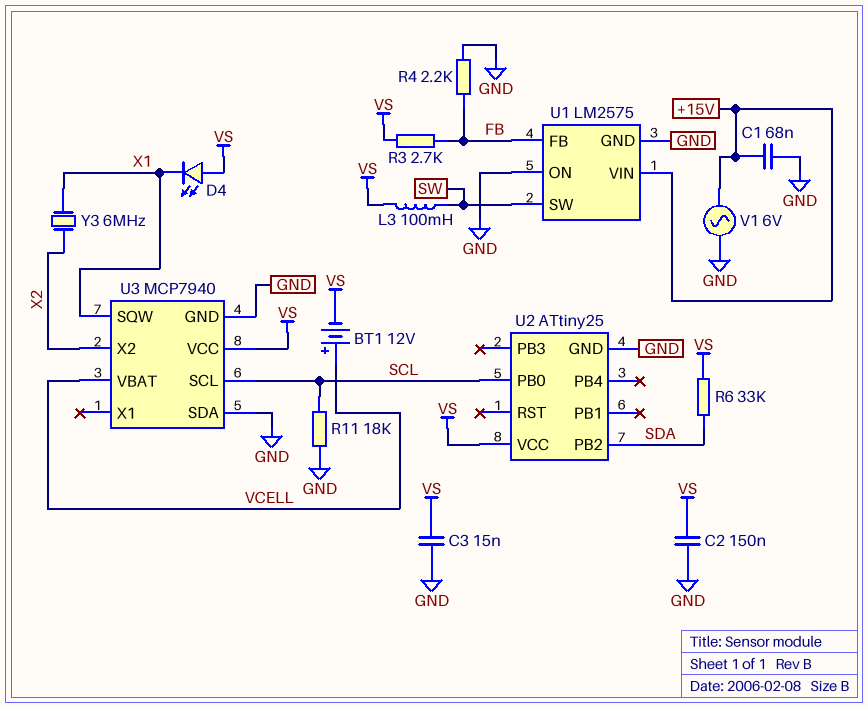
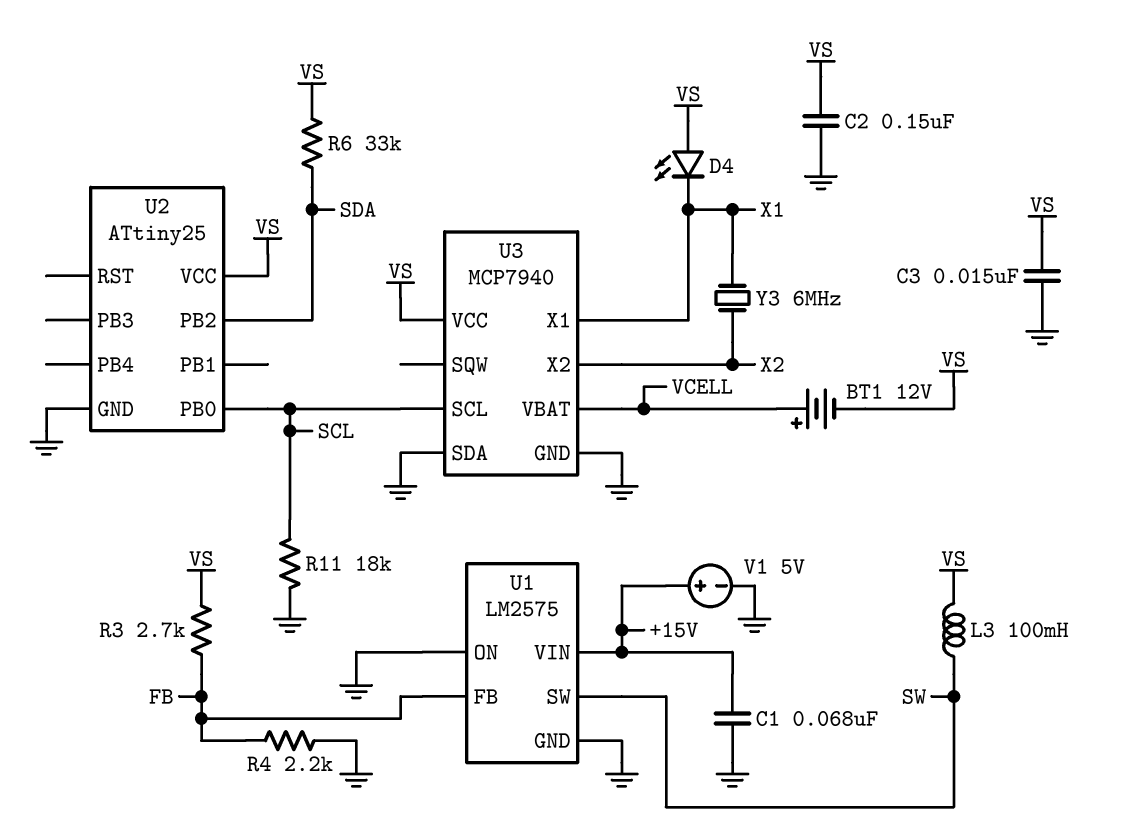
U3 pin SQW: X1 -> none
U3 pin X1: none -> X1
V1: AC 6V (+15V, GND) -> 5V (plus +15V, minus GND)

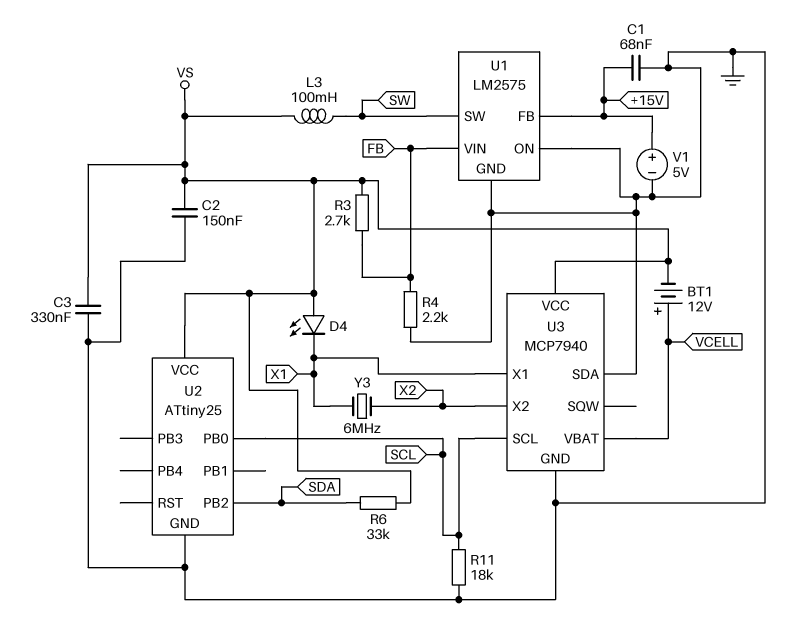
C3: 15nF (GND, VS) -> 330nF (GND, VS)
U1 pin FB: FB -> +15V
U1 pin VIN: +15V -> FB

